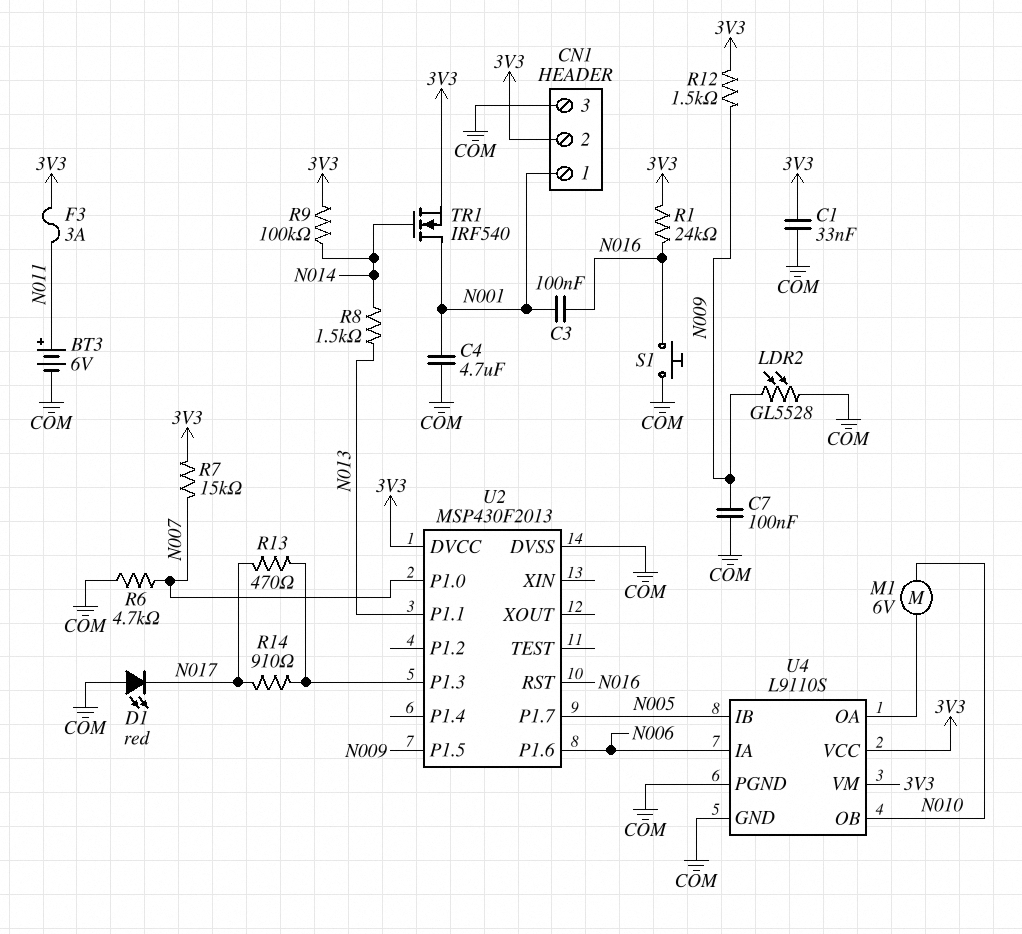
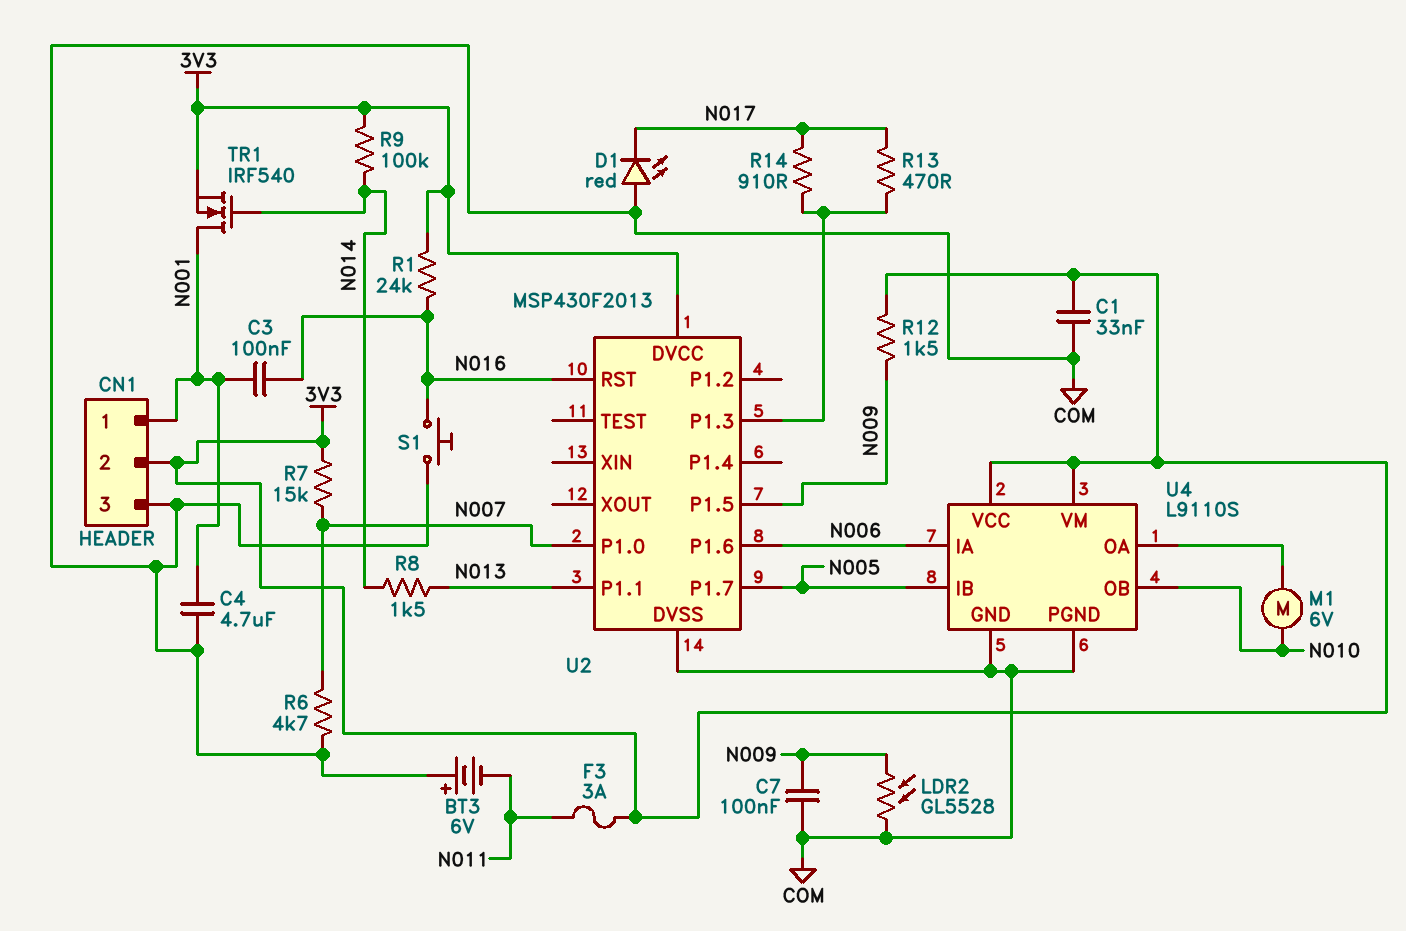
BT3: 6V (plus N011, minus COM) -> 6V (plus COM, minus N011)

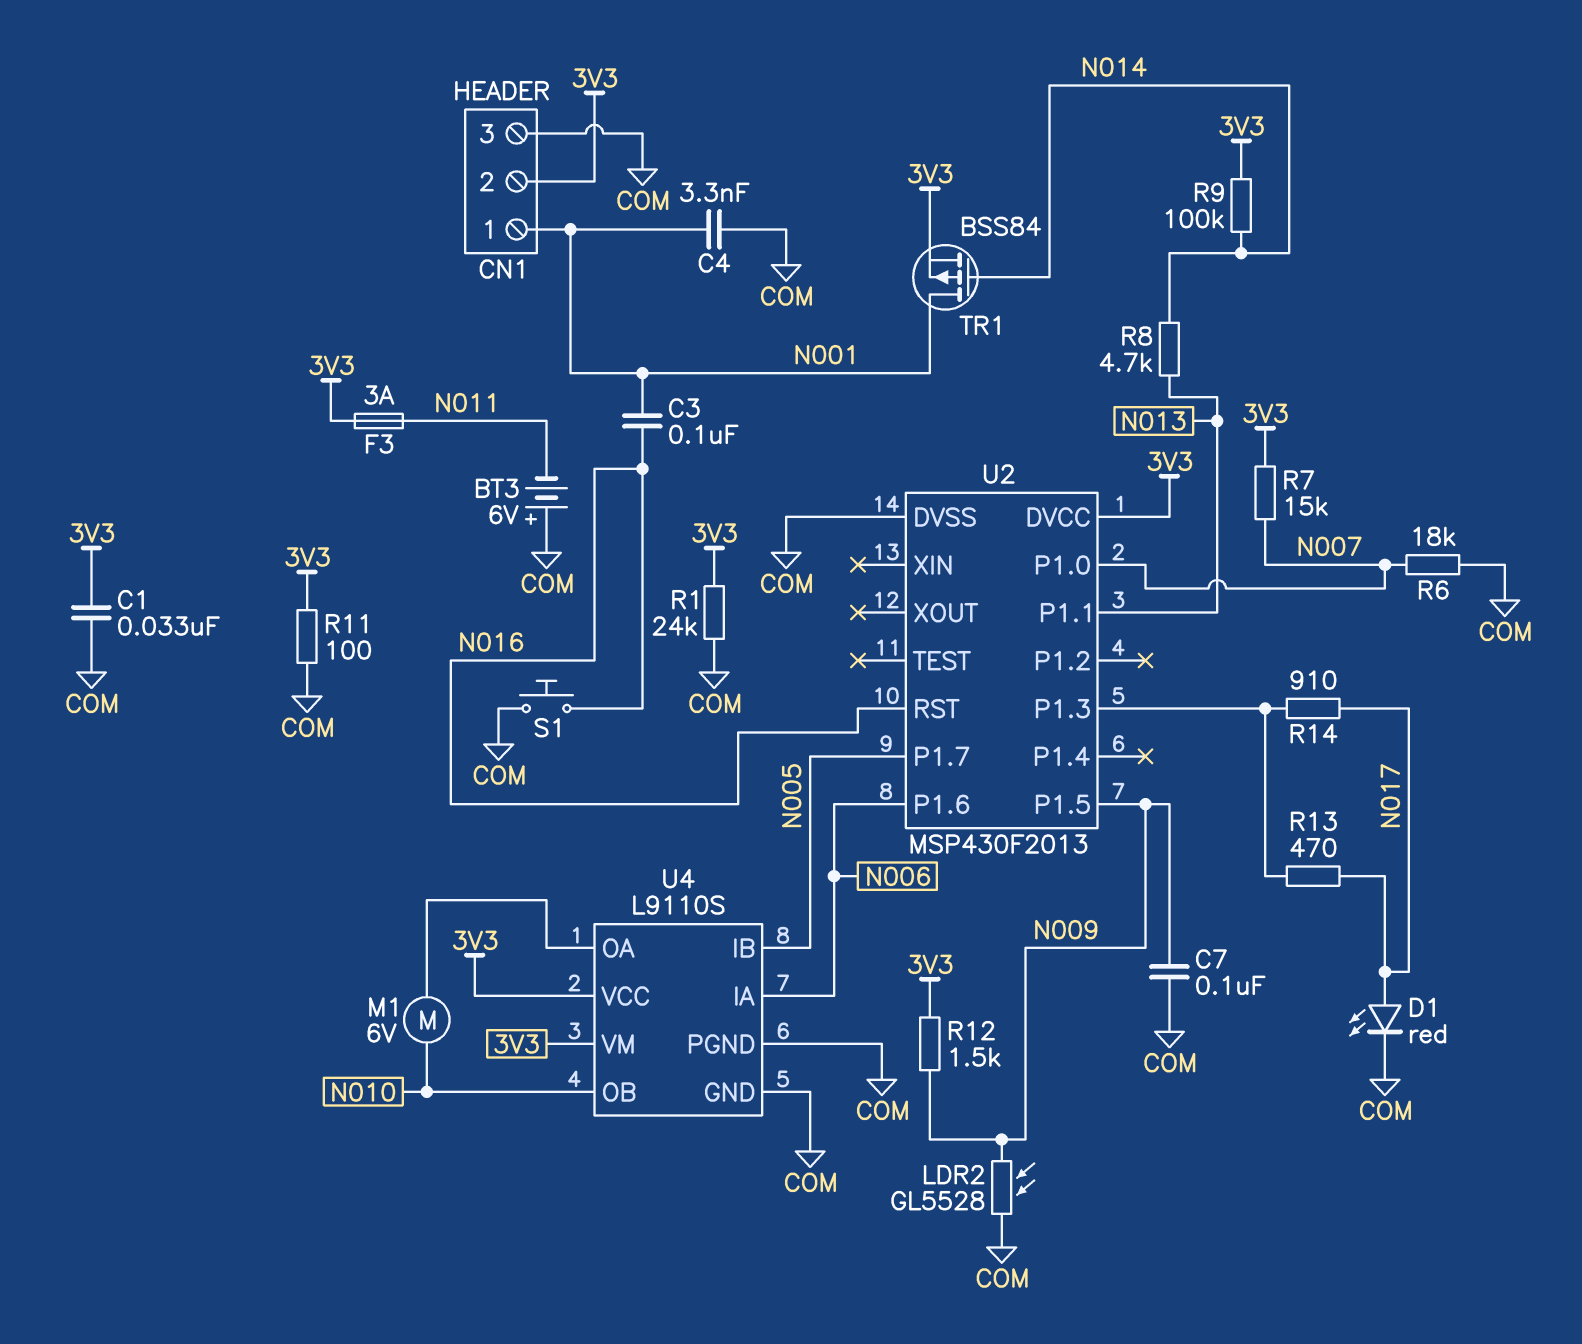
C4: 4.7uF (COM, N001) -> 3.3nF (COM, N001)
D1: LED red (A COM, K N017) -> LED red (A N017, K COM)
R1: 24k (3V3, N016) -> 24k (3V3, COM)
R6: 4.7k (COM, N007) -> 18k (COM, N007)
R8: 1.5k (N013, N014) -> 4.7k (N013, N014)
R11: none -> 100 (3V3, COM)
TR1: NMOS IRF540 (G N014, D N001, S 3V3) -> PMOS BSS84 (G N014, D N001, S 3V3)

